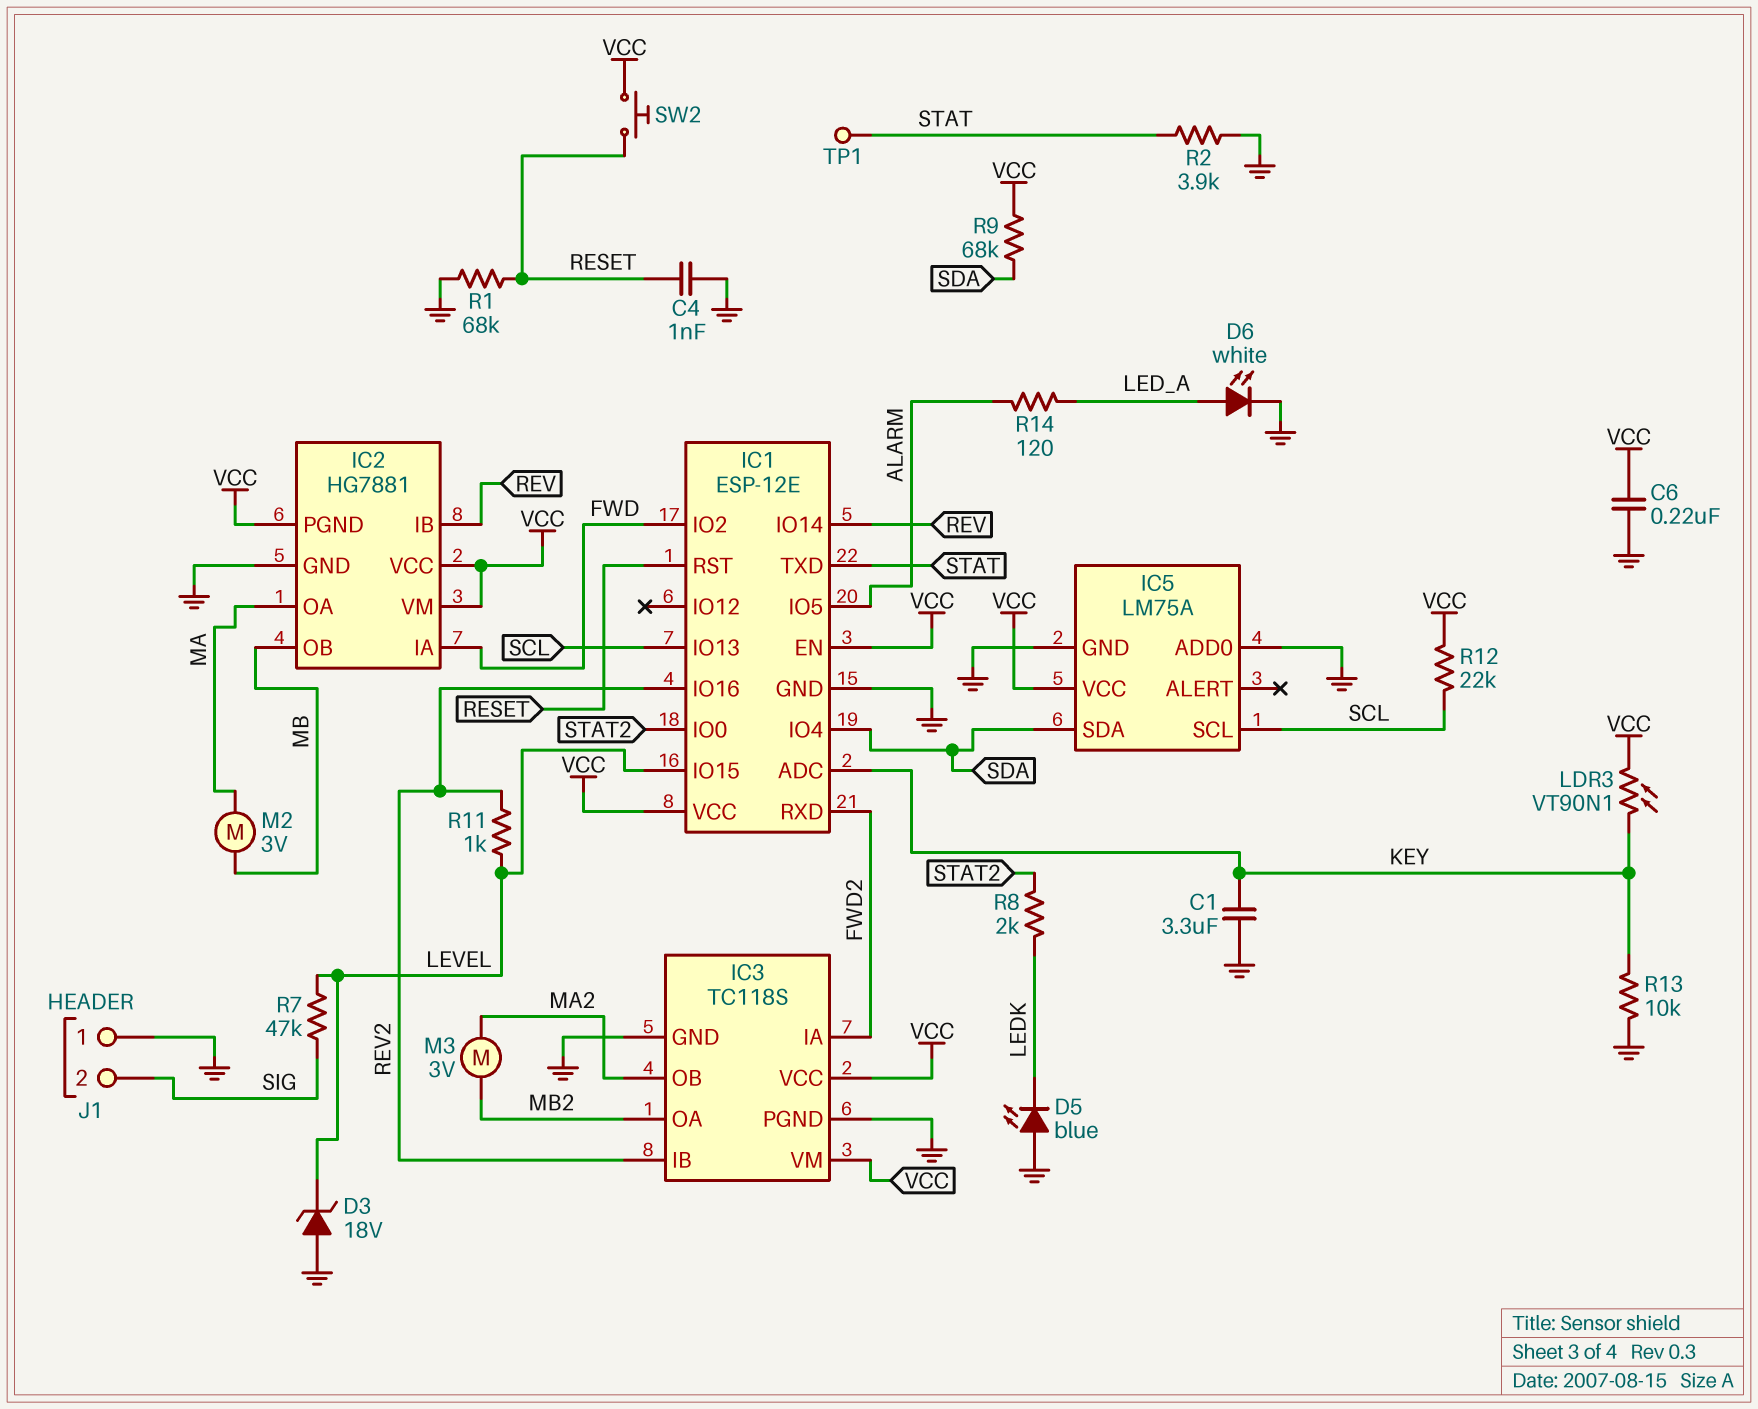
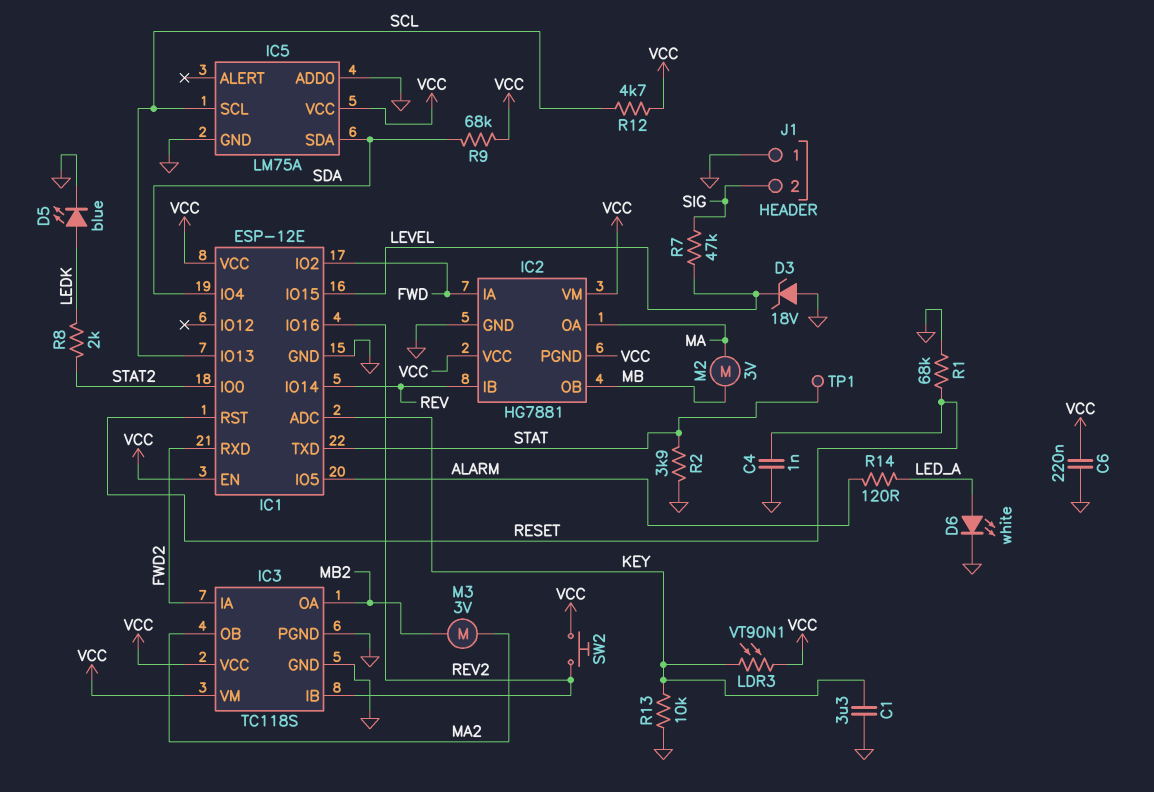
D5: LED blue (A GND, K LEDK) -> LED blue (A LEDK, K GND)
R11: 1k (LEVEL, REV2) -> none
R12: 22k (SCL, VCC) -> 4.7k (SCL, VCC)
SW2: button (RESET, VCC) -> button (REV2, VCC)

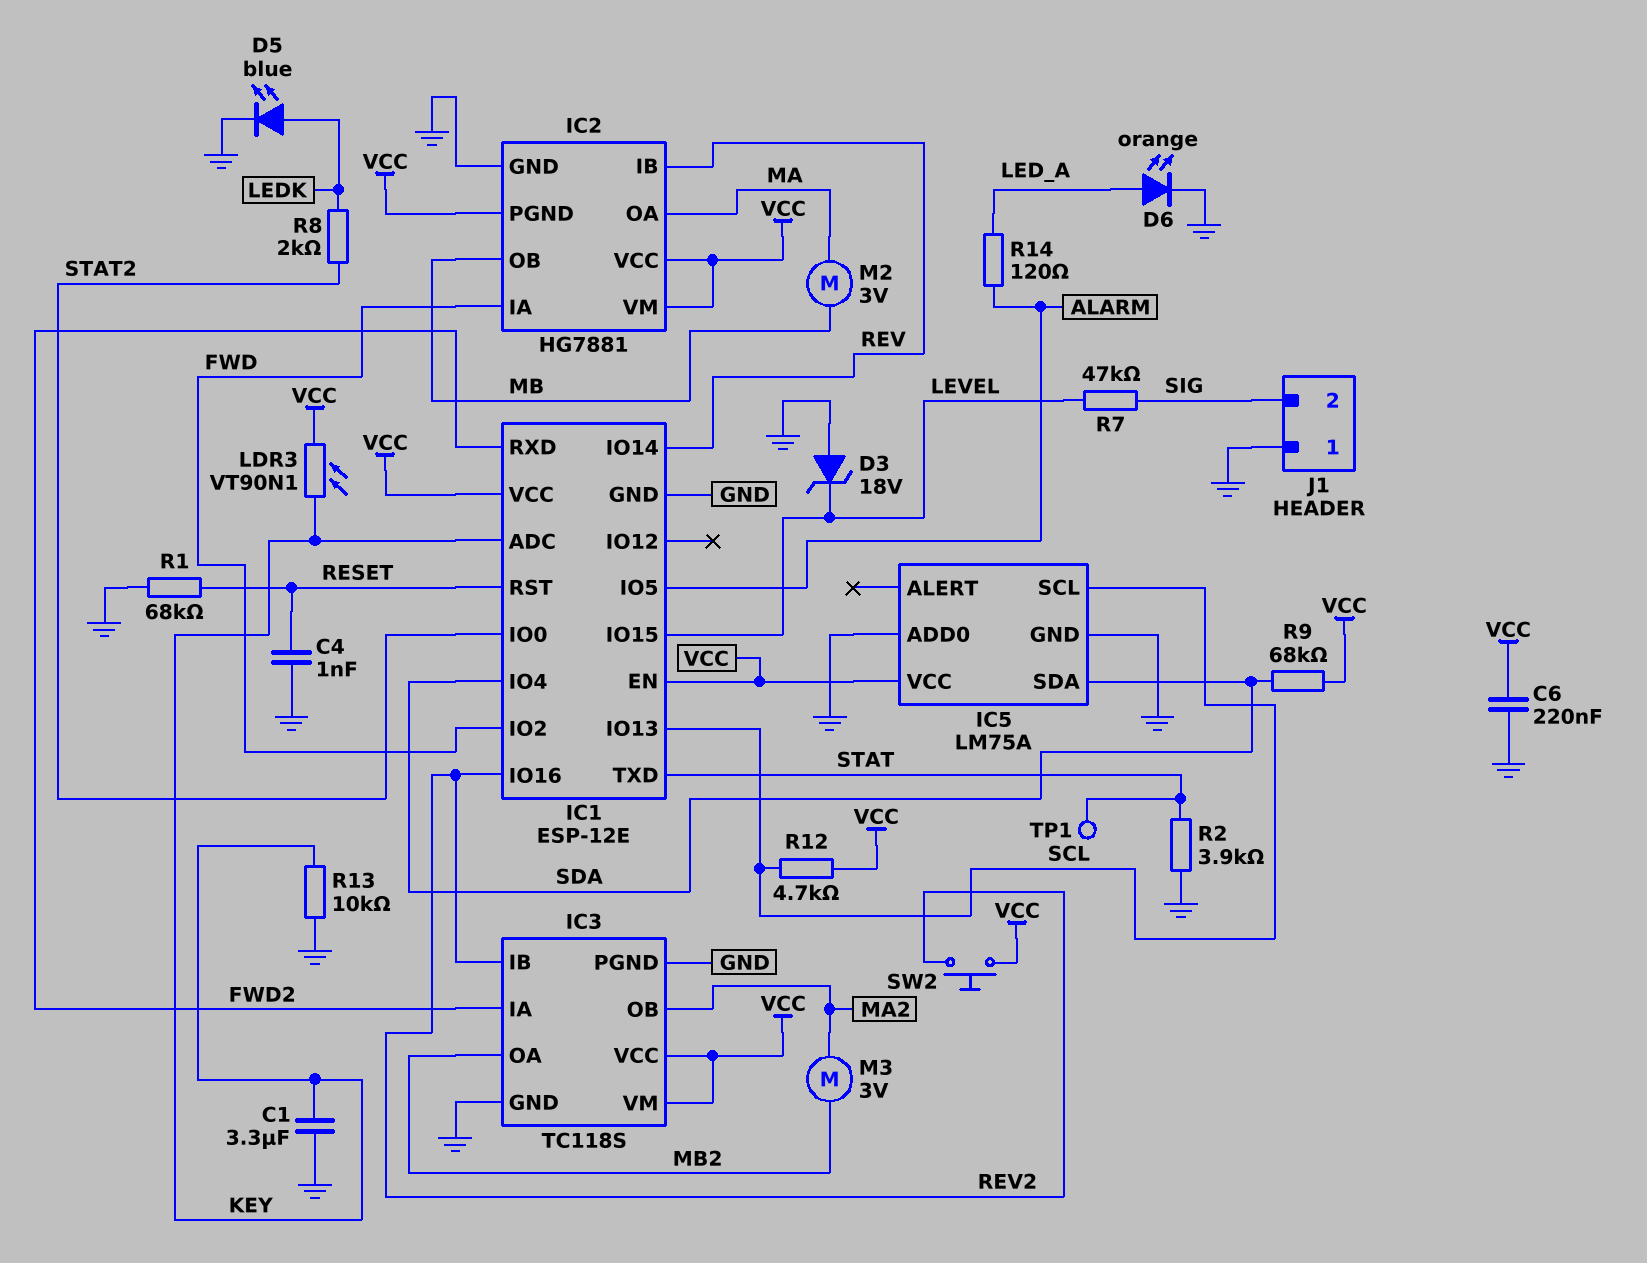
D6: LED white (A LED_A, K GND) -> LED orange (A LED_A, K GND)

